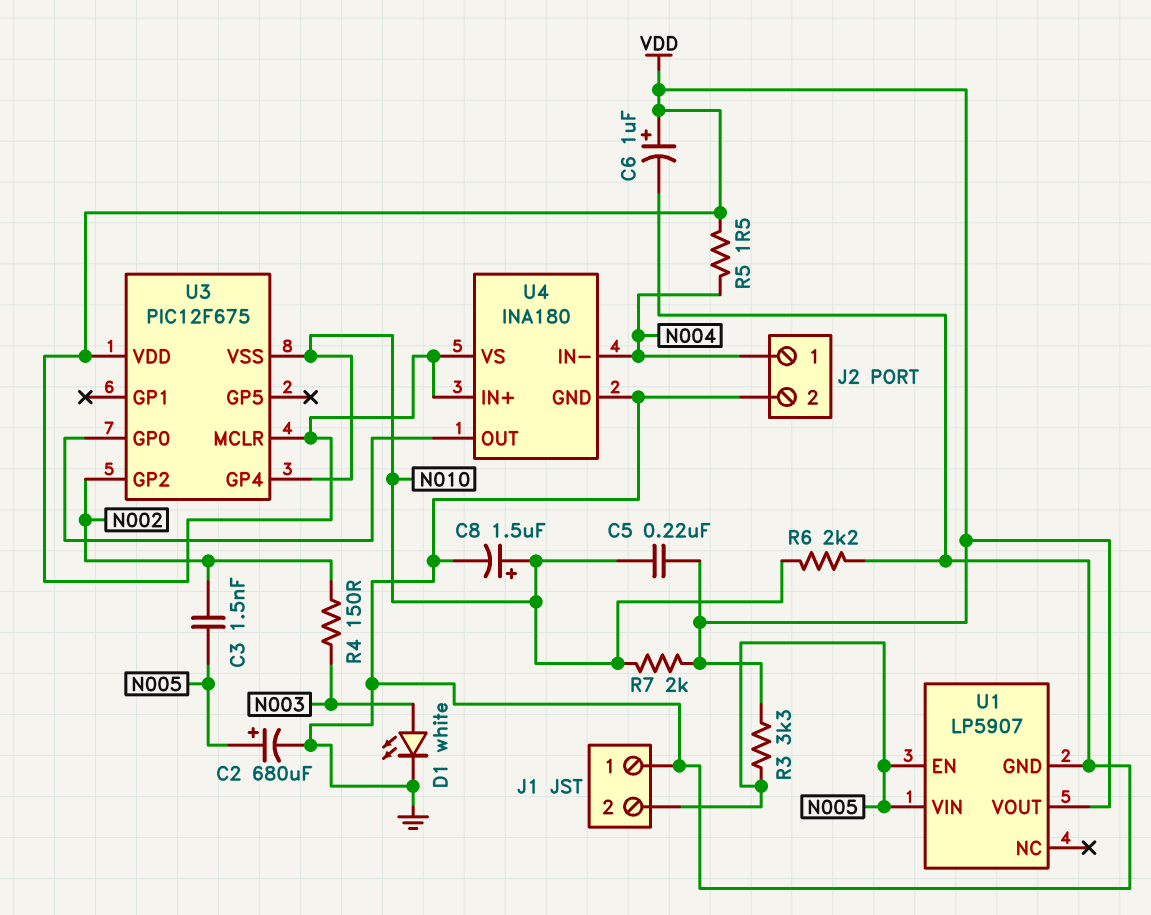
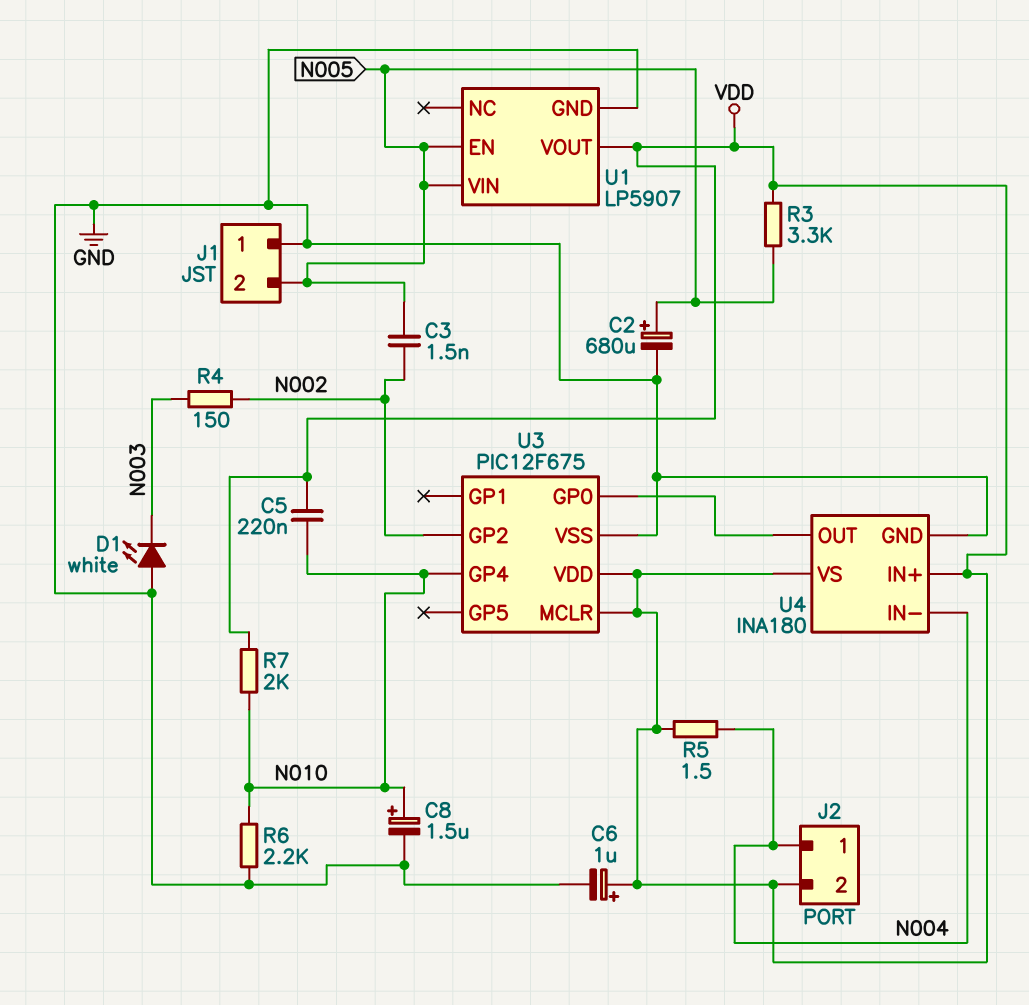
D1: LED white (A N003, K GND) -> LED white (A GND, K N003)
J2 pin 2: GND -> VDD
U3 pin VSS: N010 -> GND

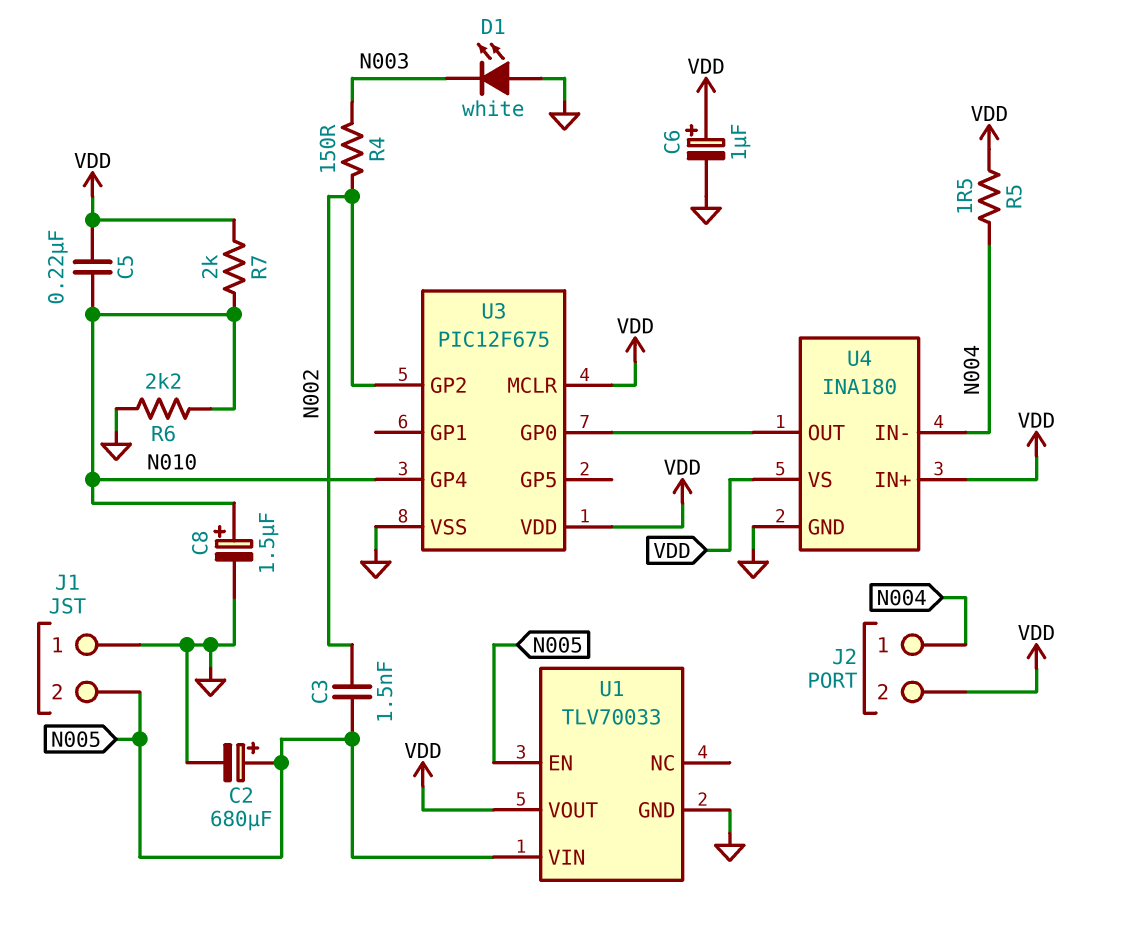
R3: 3.3k (N005, VDD) -> none
U1: LP5907 -> TLV70033

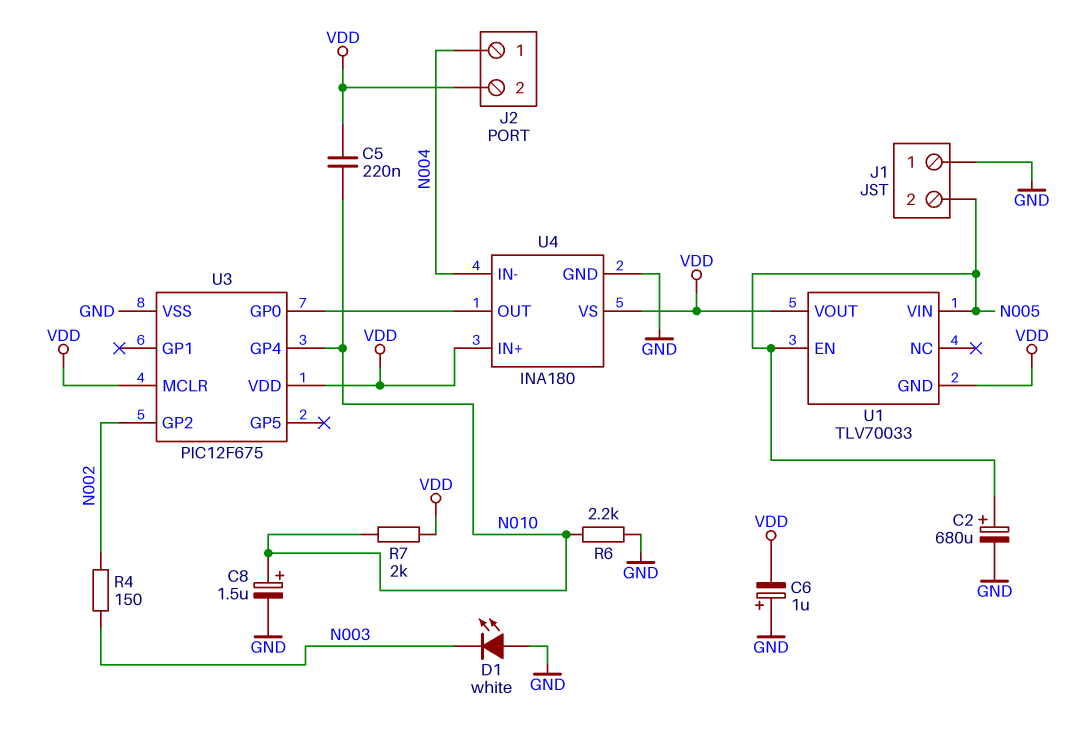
C3: 1.5nF (N002, N005) -> none
C6: 1uF (plus VDD, minus GND) -> 1uF (plus GND, minus VDD)
R5: 1.5 (N004, VDD) -> none
U1 pin GND: GND -> VDD

